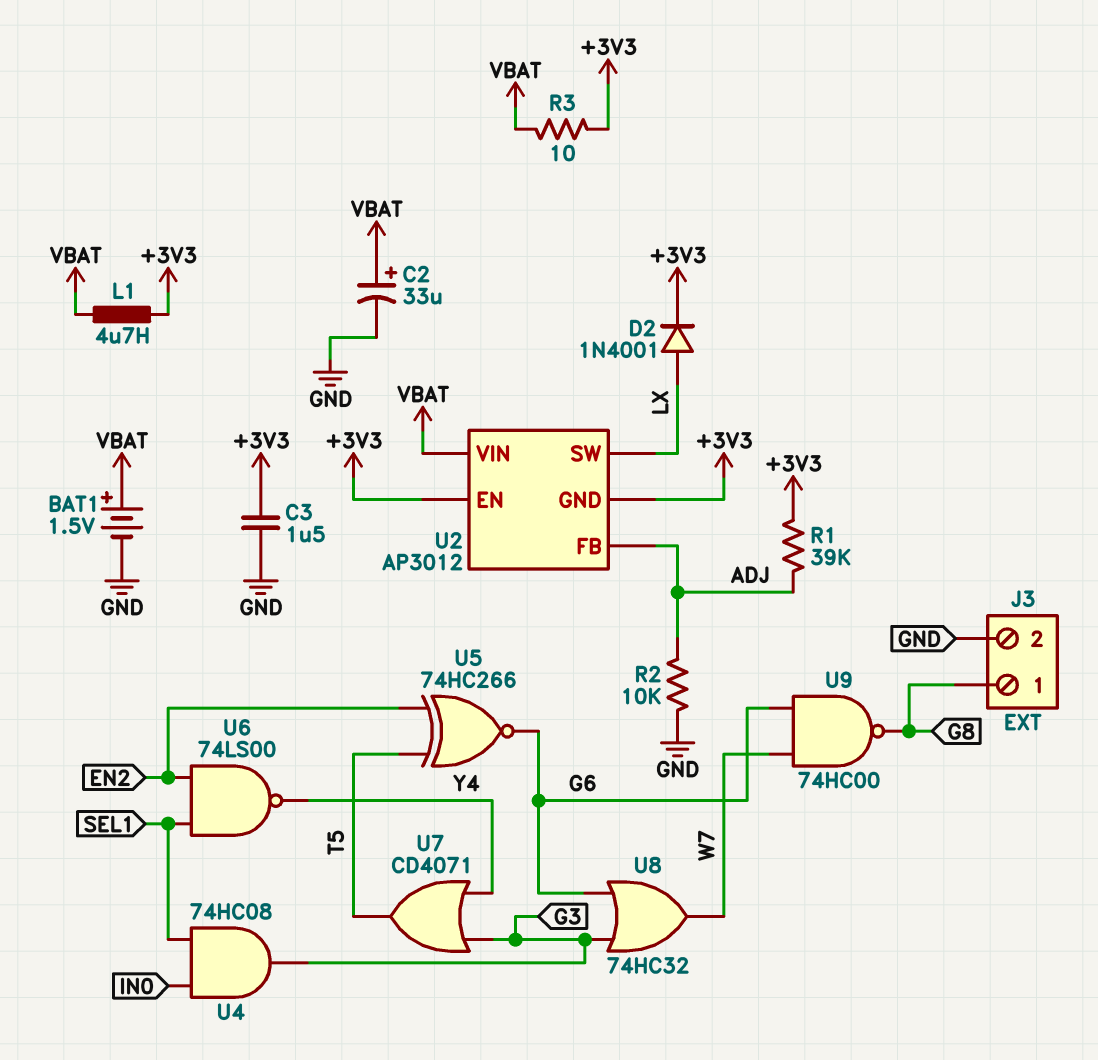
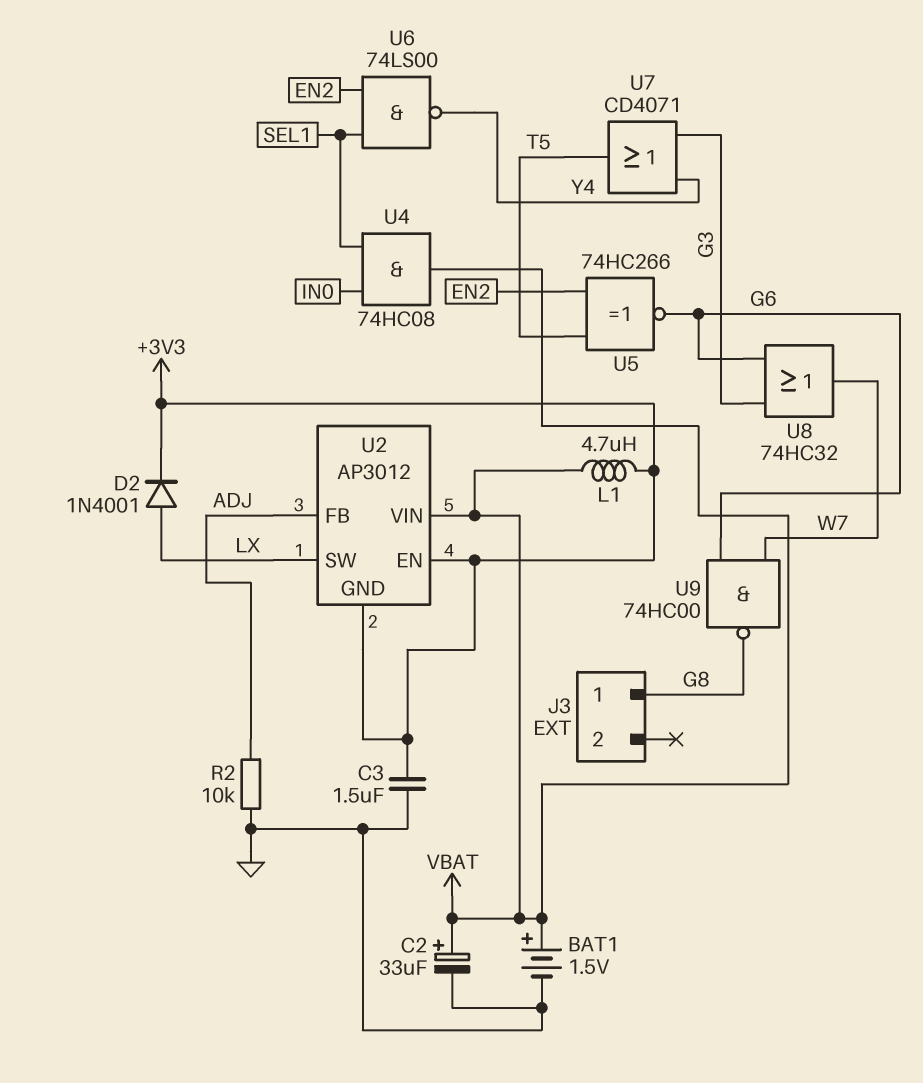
J3 pin 2: GND -> none
R1: 39k (+3V3, ADJ) -> none
R3: 10 (+3V3, VBAT) -> none
U4: AND 74HC08 (in IN0, in SEL1, out G3) -> AND 74HC08 (in IN0, in SEL1, out VBAT)

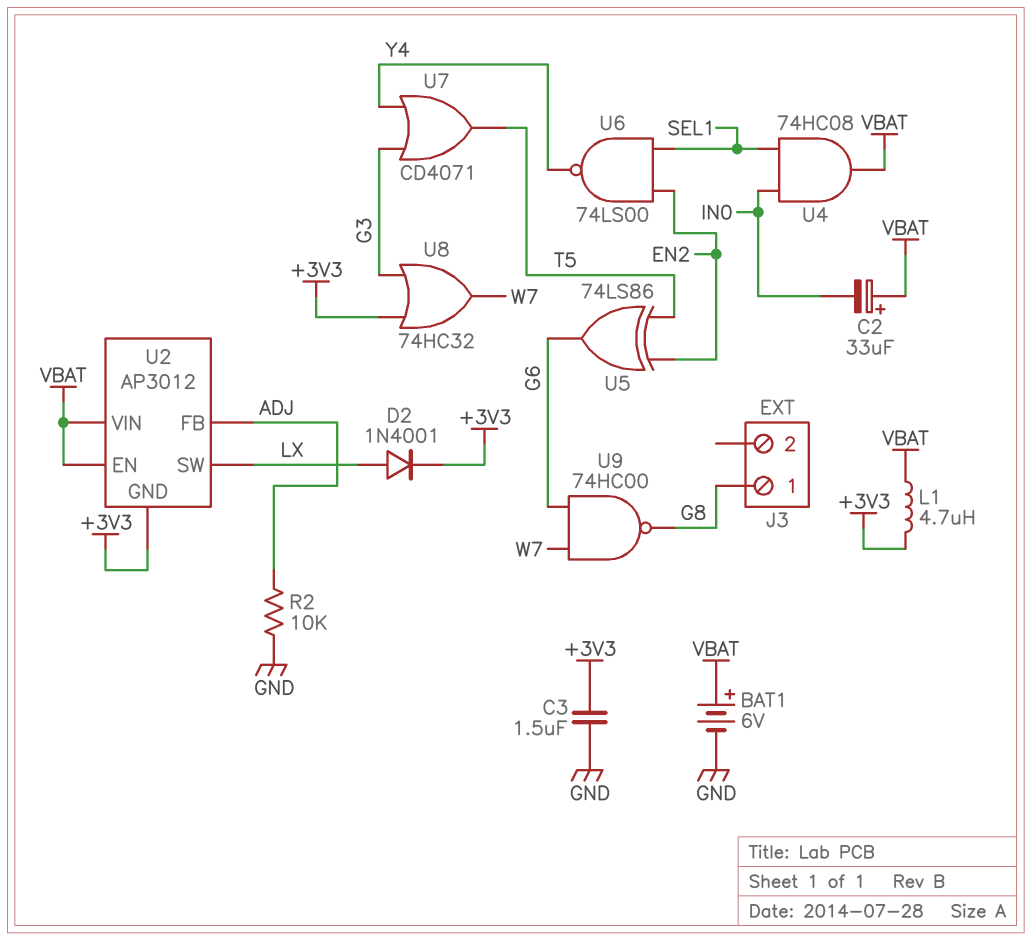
BAT1: 1.5V (plus VBAT, minus GND) -> 6V (plus VBAT, minus GND)
C2: 33uF (plus VBAT, minus GND) -> 33uF (plus VBAT, minus IN0)
U2 pin EN: +3V3 -> VBAT
U5: XNOR 74HC266 (in EN2, in T5, out G6) -> XOR 74LS86 (in EN2, in T5, out G6)
U8: OR 74HC32 (in G3, in G6, out W7) -> OR 74HC32 (in +3V3, in G3, out W7)

